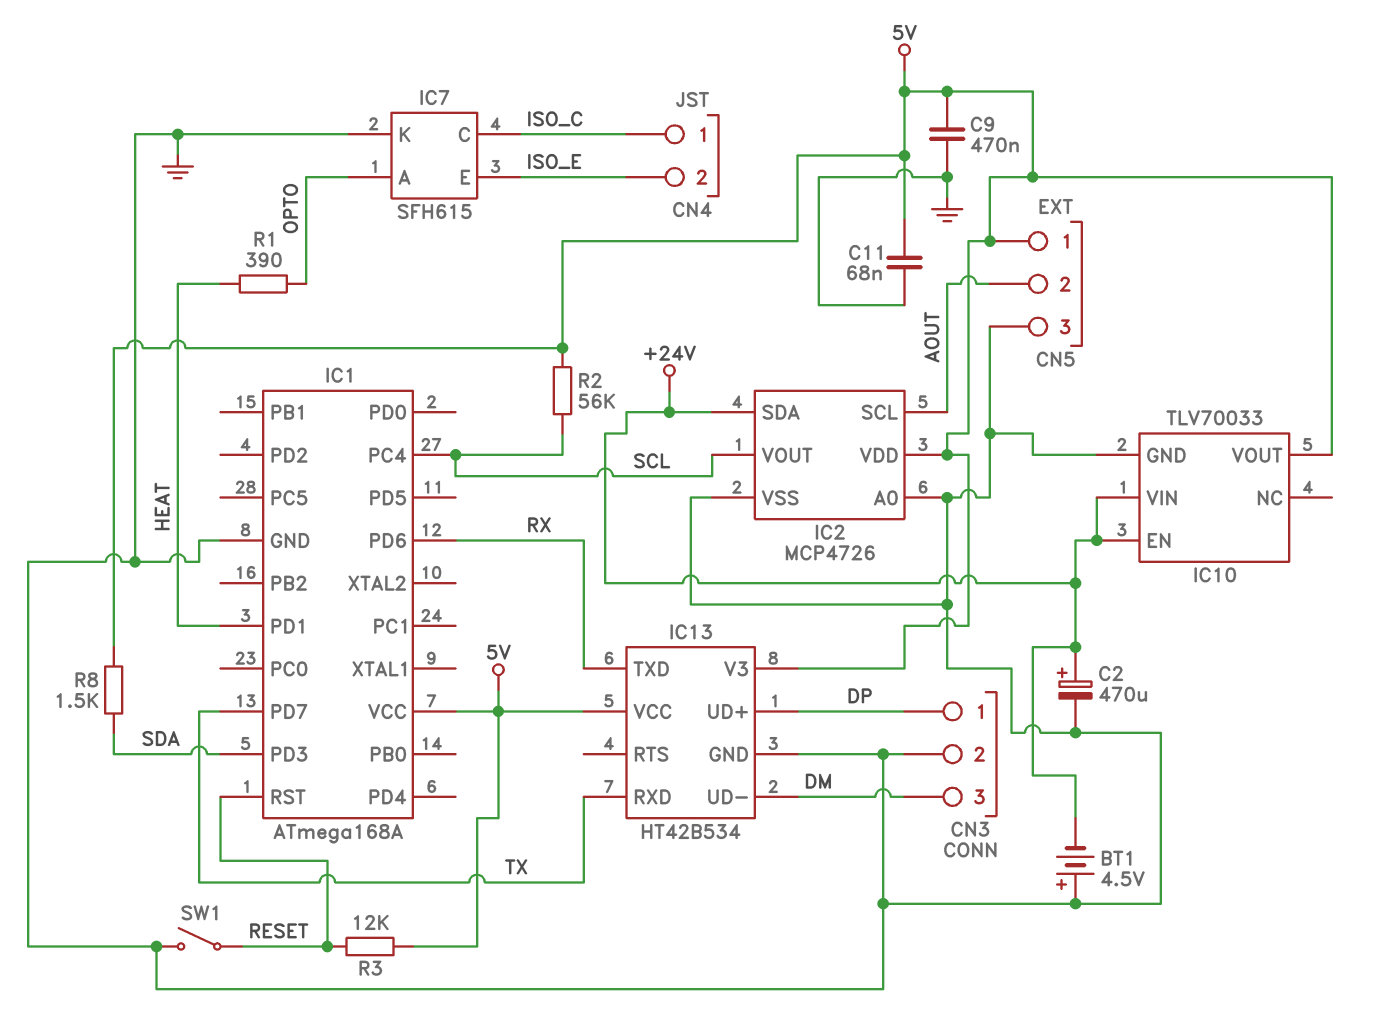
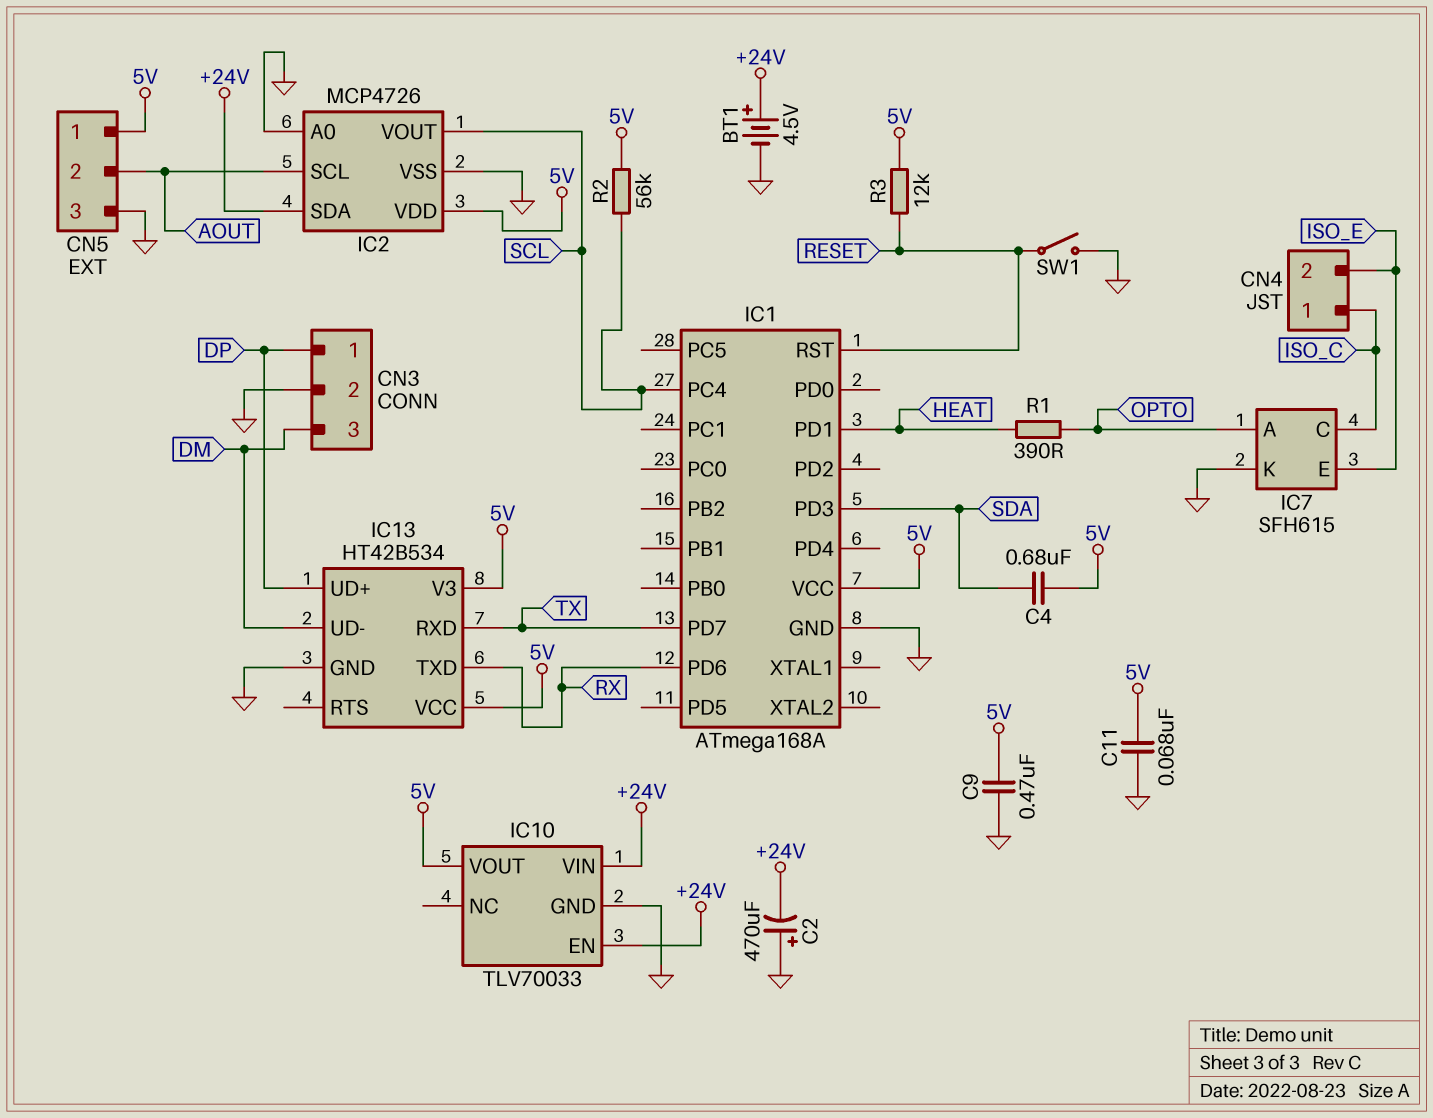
BT1: 4.5V (plus GND, minus +24V) -> 4.5V (plus +24V, minus GND)
C2: 470uF (plus +24V, minus GND) -> 470uF (plus GND, minus +24V)
C4: none -> 680nF (5V, SDA)
R8: 1.5k (5V, SDA) -> none

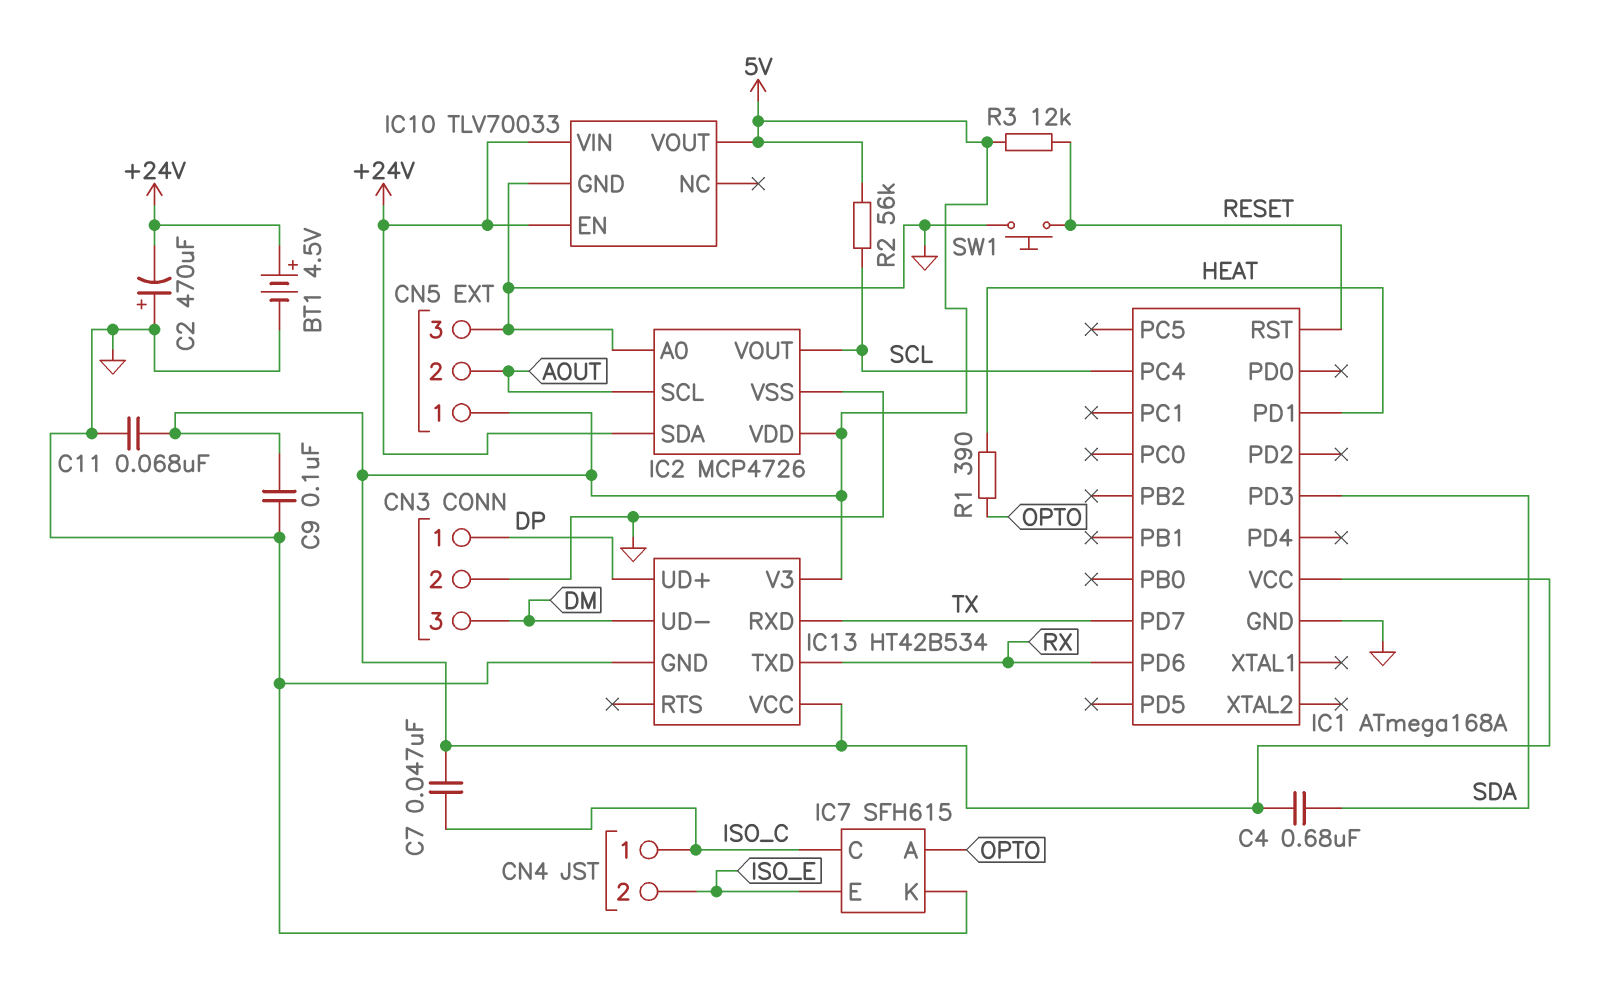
C7: none -> 47nF (5V, ISO_C)
C9: 470nF (5V, GND) -> 100nF (5V, GND)
SW1: switch (GND, RESET) -> button (GND, RESET)

